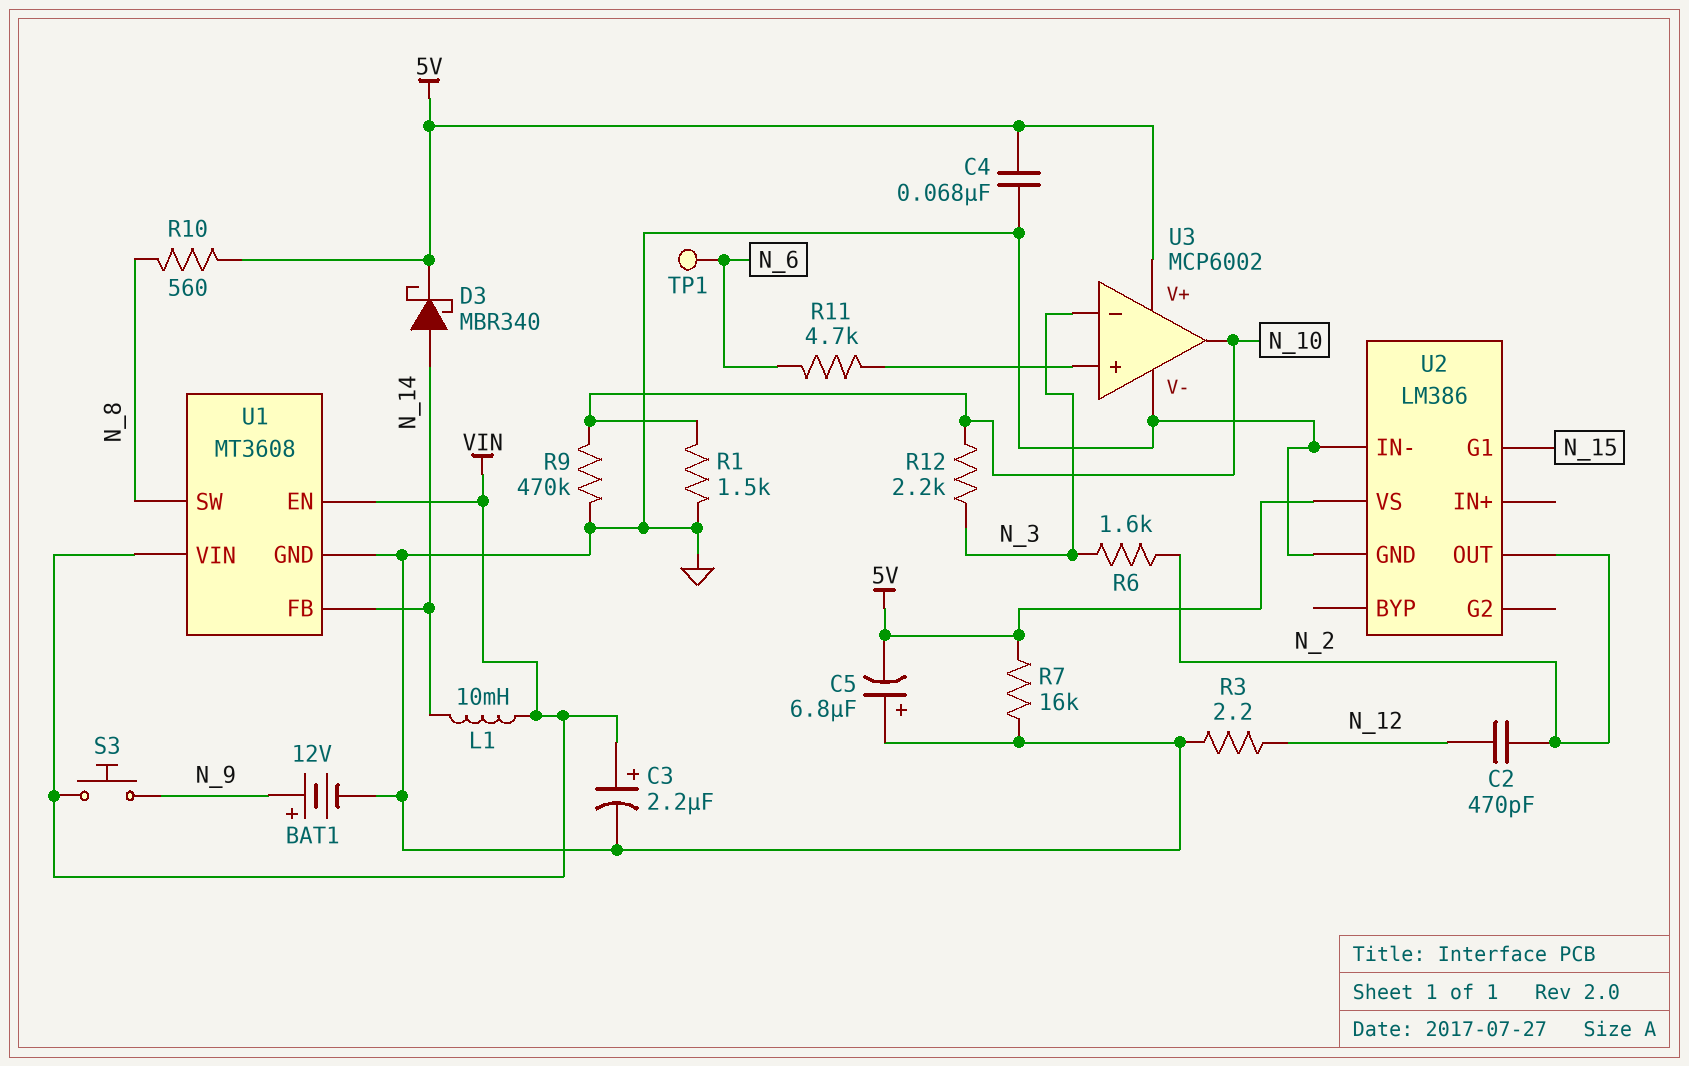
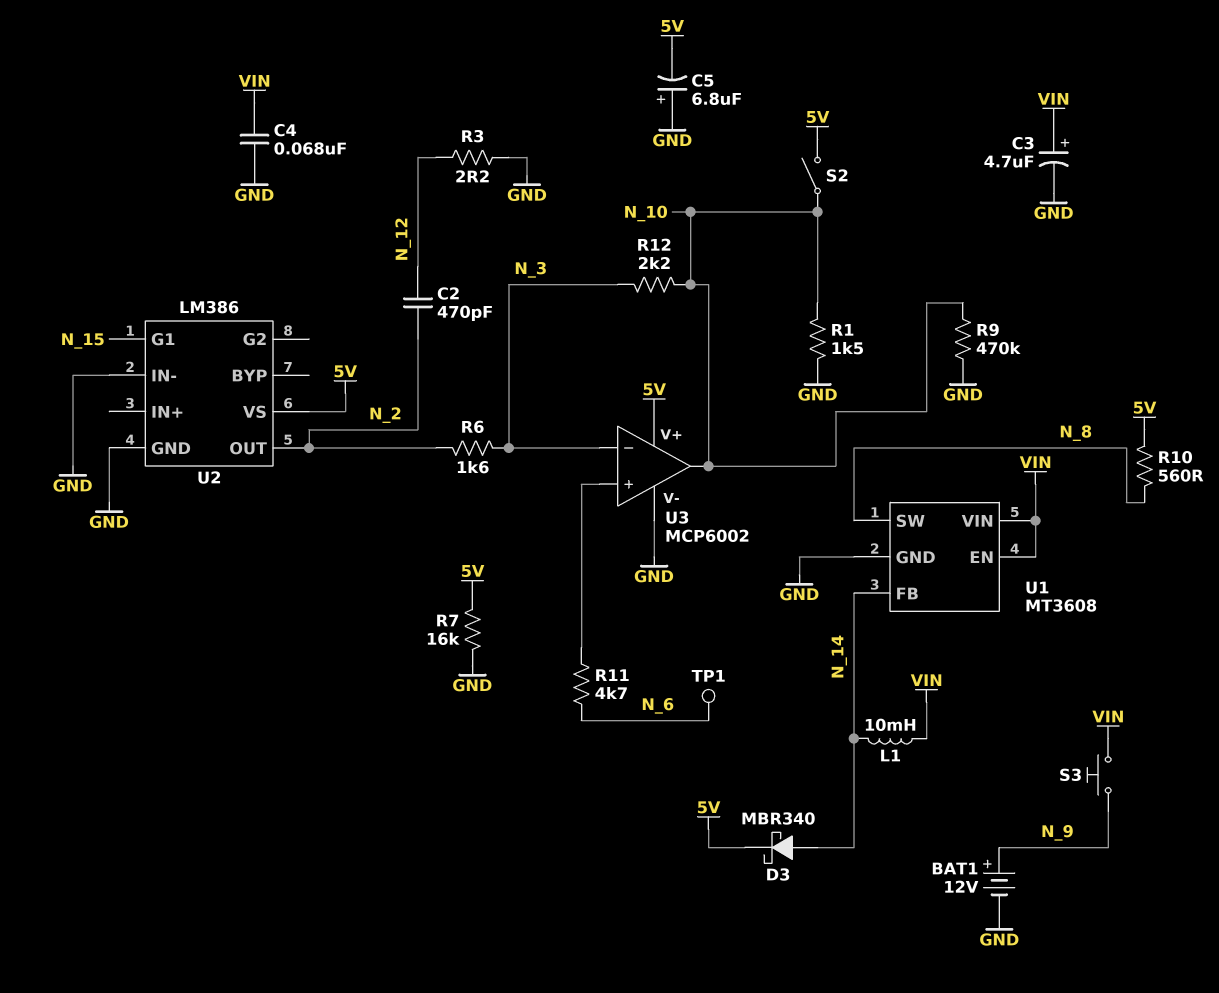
C3: 2.2uF (plus VIN, minus GND) -> 4.7uF (plus VIN, minus GND)
C4: 68nF (5V, GND) -> 68nF (GND, VIN)
S2: none -> switch (5V, N_10)

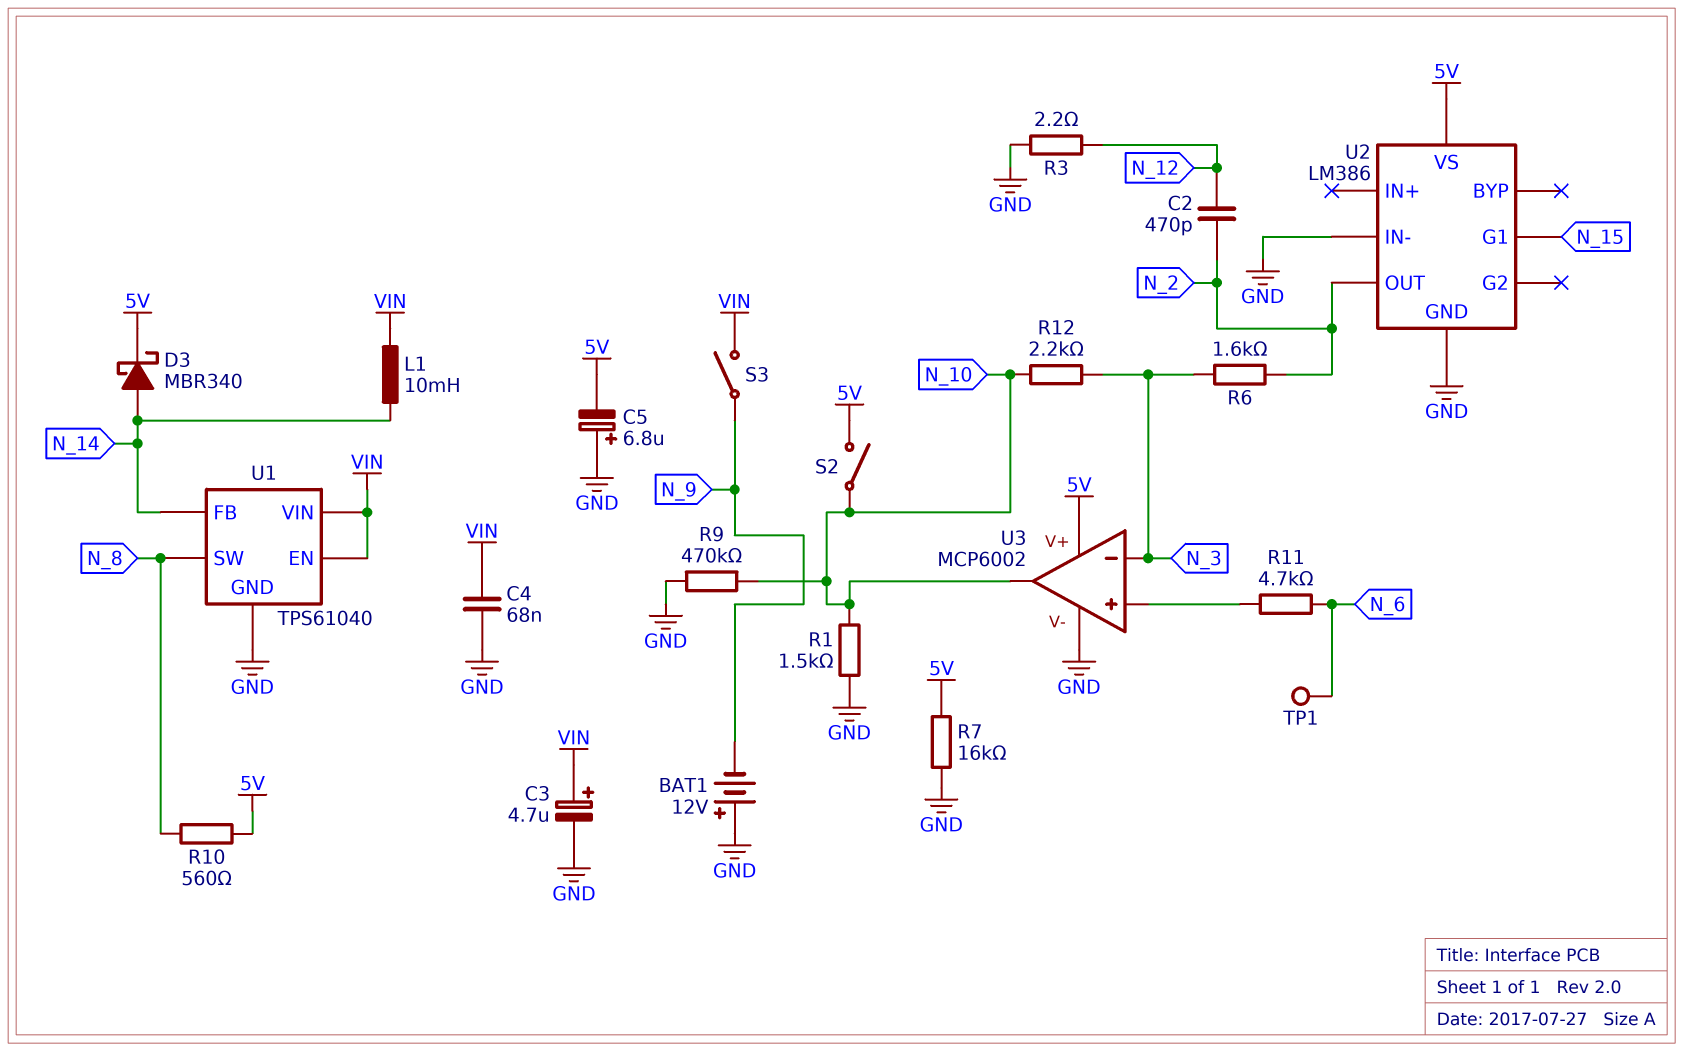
BAT1: 12V (plus N_9, minus GND) -> 12V (plus GND, minus N_9)
S3: button (N_9, VIN) -> switch (N_9, VIN)
U1: MT3608 -> TPS61040

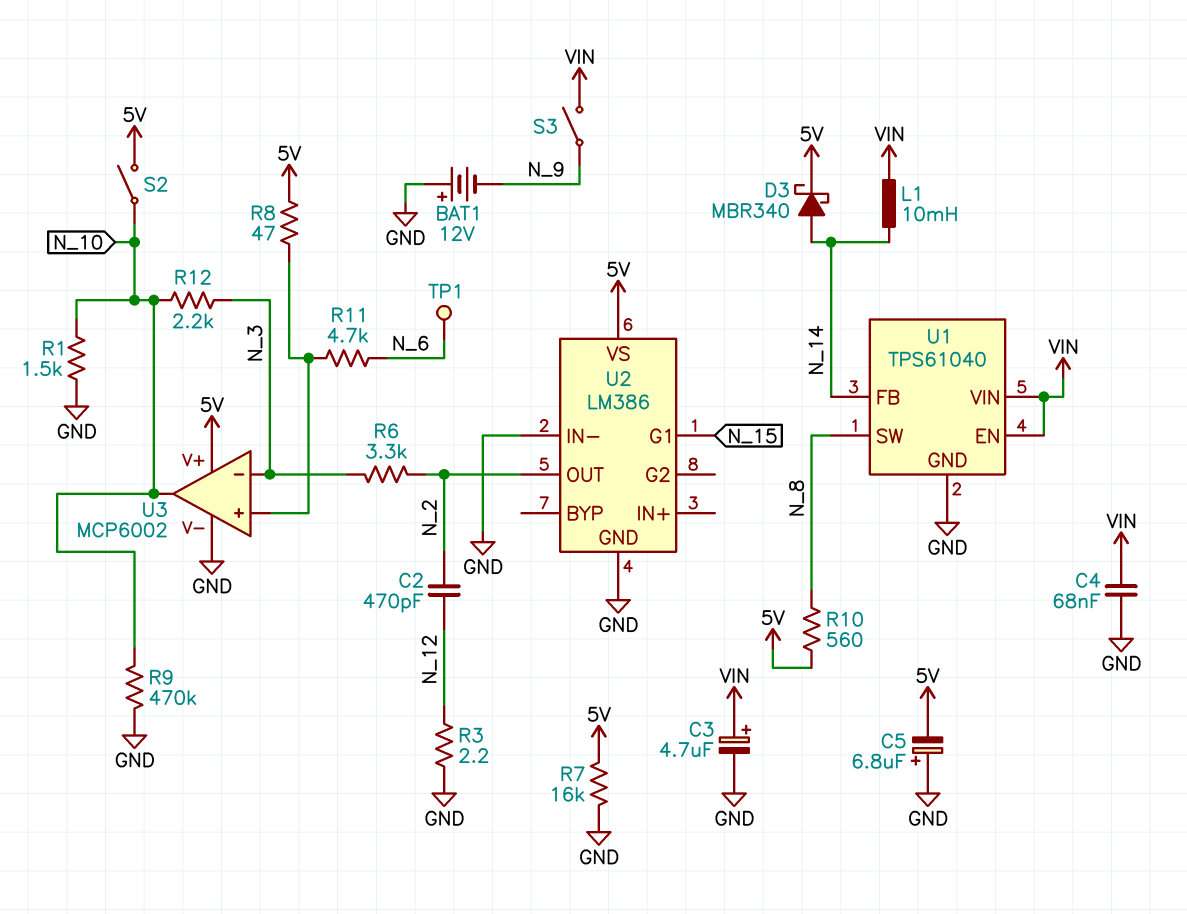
R6: 1.6k (N_2, N_3) -> 3.3k (N_2, N_3)
R8: none -> 47 (5V, U3/in+)

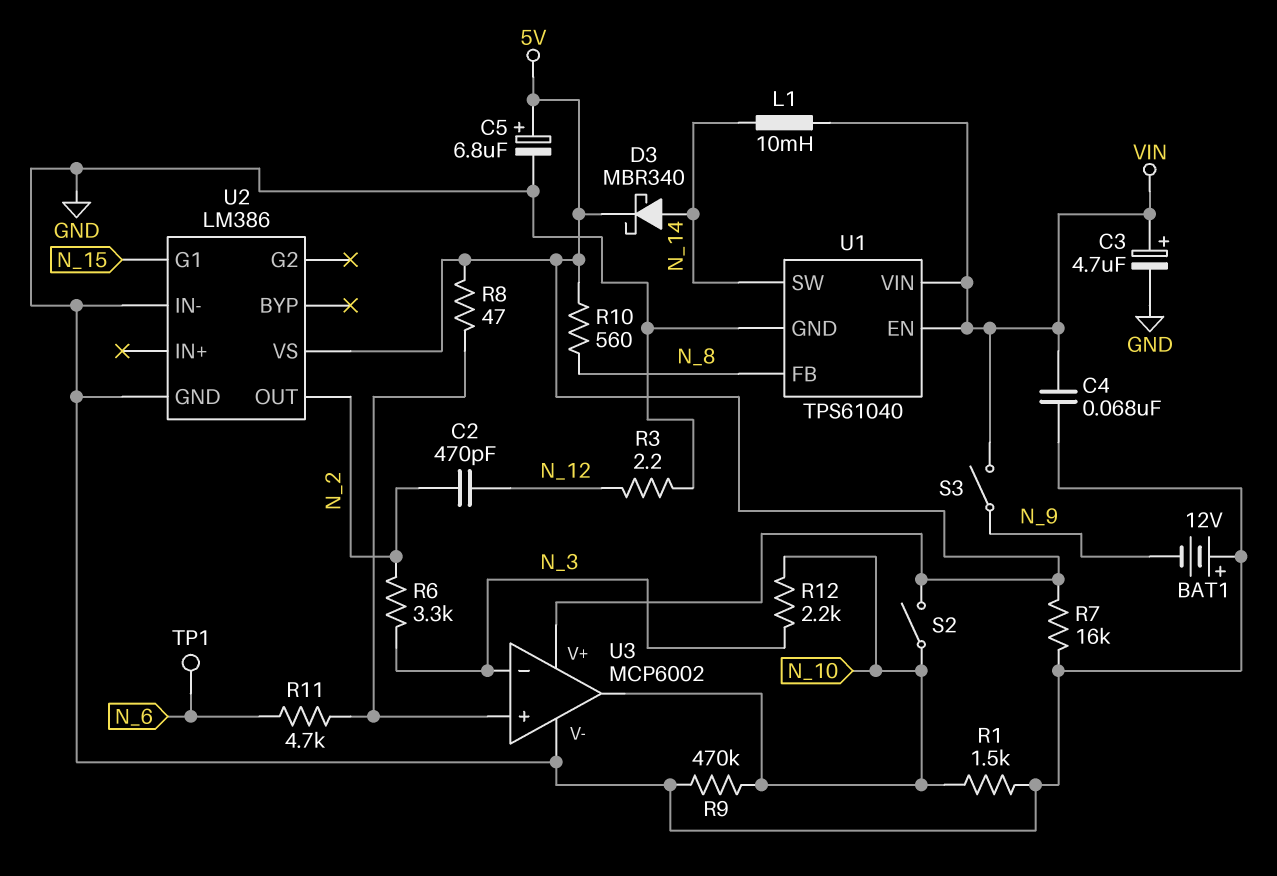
C5: 6.8uF (plus GND, minus 5V) -> 6.8uF (plus 5V, minus GND)
U1 pin FB: N_14 -> N_8
U1 pin SW: N_8 -> N_14

